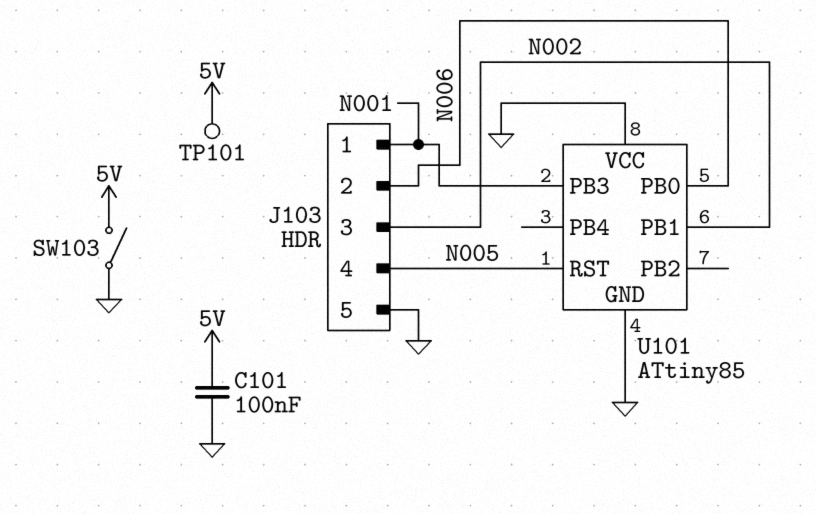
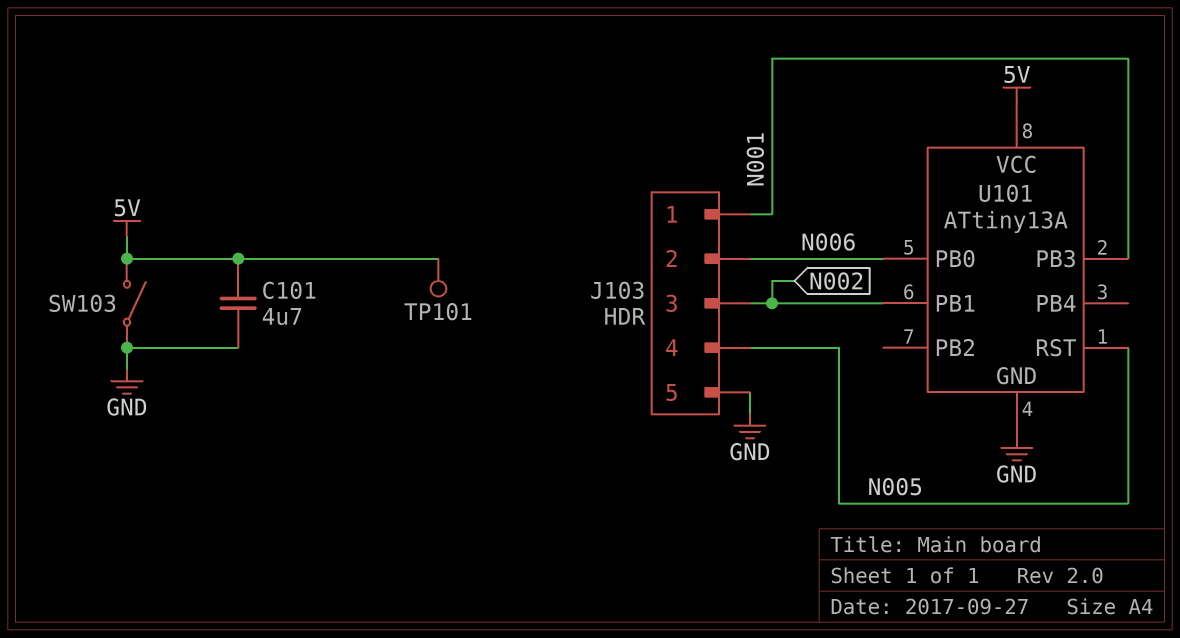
C101: 100nF (5V, GND) -> 4.7uF (5V, GND)
U101: ATtiny85 -> ATtiny13A
U101 pin VCC: GND -> 5V

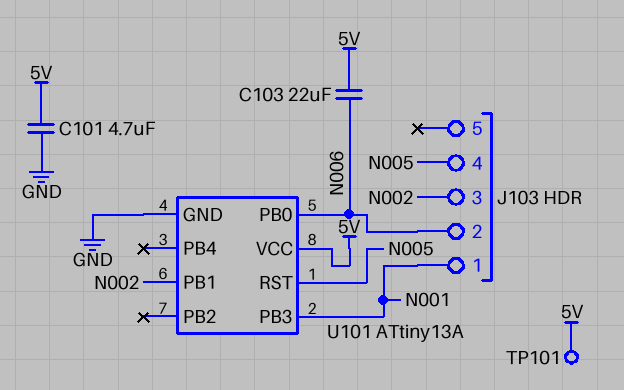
C103: none -> 22uF (5V, N006)
J103 pin 5: GND -> none
SW103: switch (5V, GND) -> none

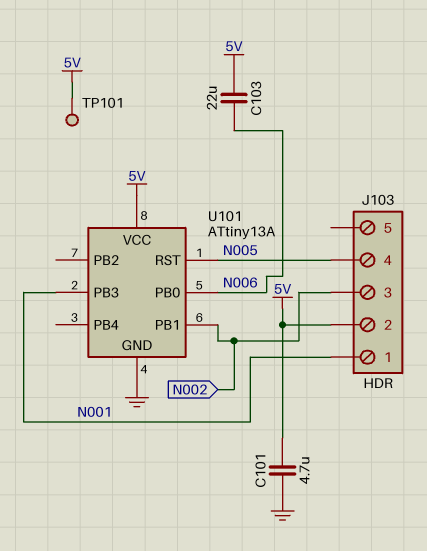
J103 pin 2: N006 -> 5V

